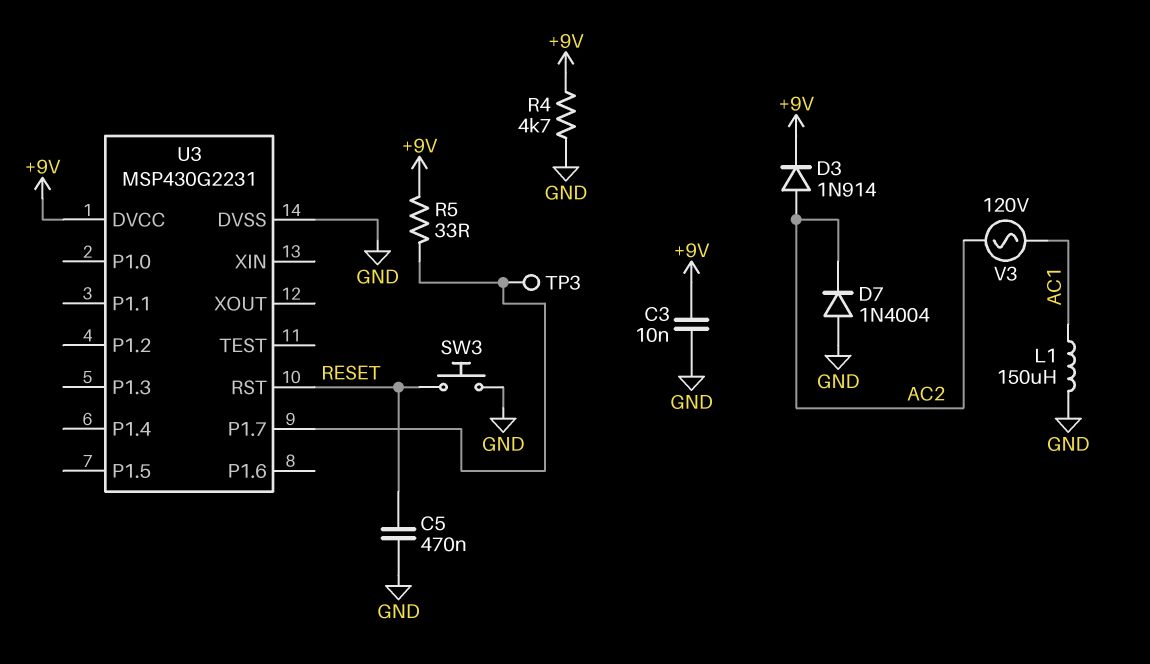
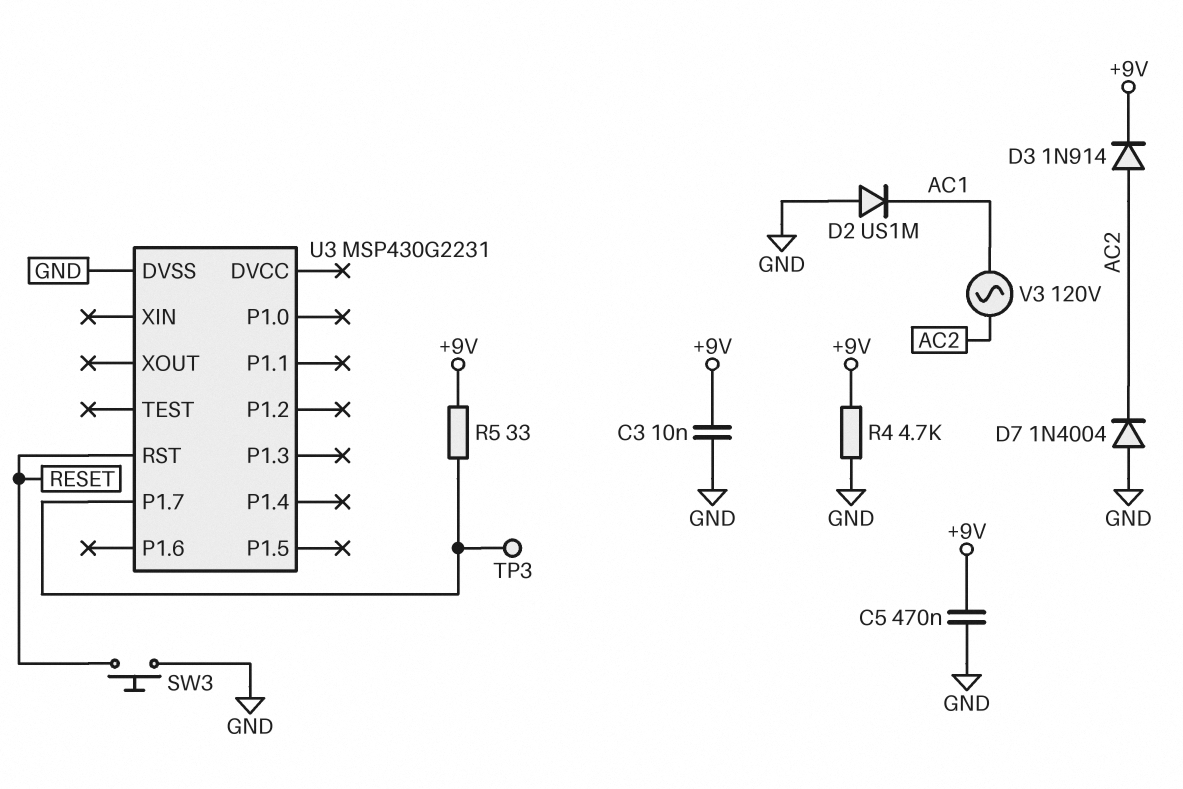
C5: 470nF (GND, RESET) -> 470nF (+9V, GND)
D2: none -> diode US1M (A GND, K AC1)
L1: 150uH (AC1, GND) -> none
U3 pin DVCC: +9V -> none

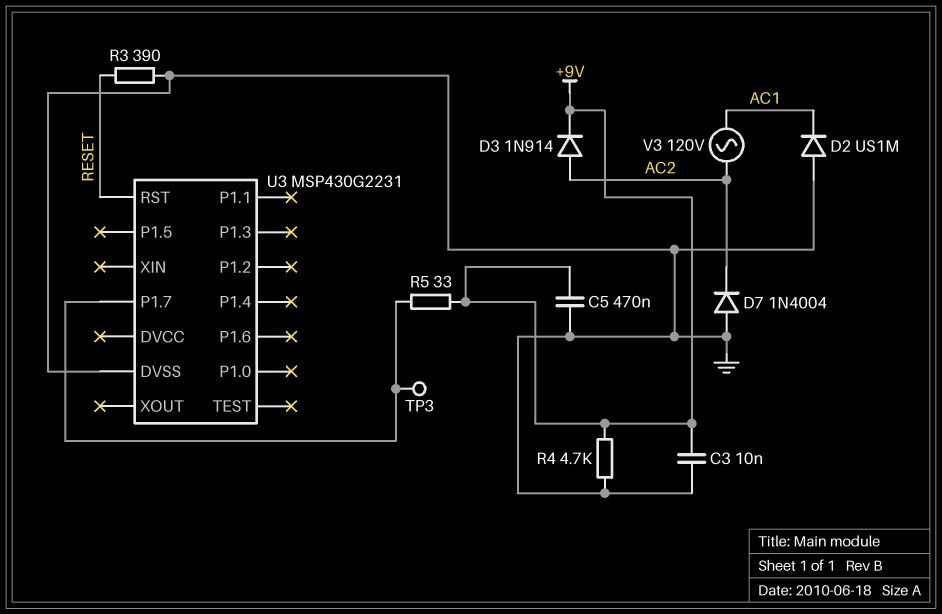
R3: none -> 390 (GND, RESET)
SW3: button (GND, RESET) -> none

